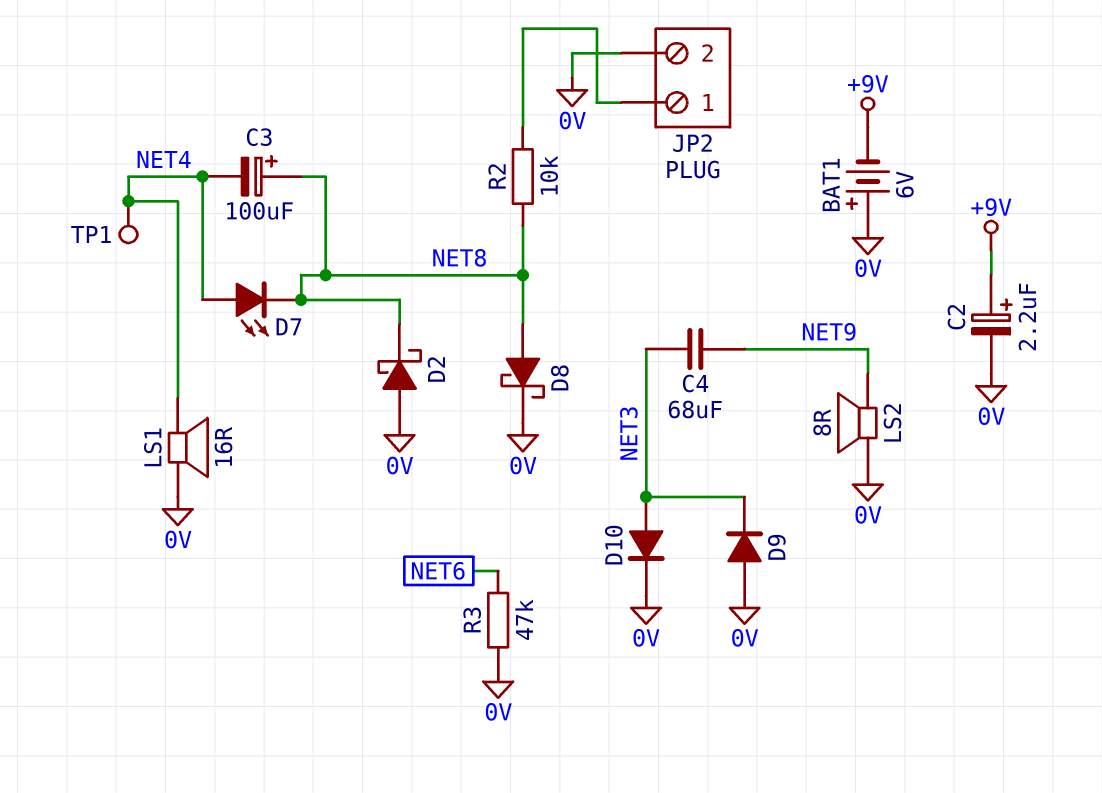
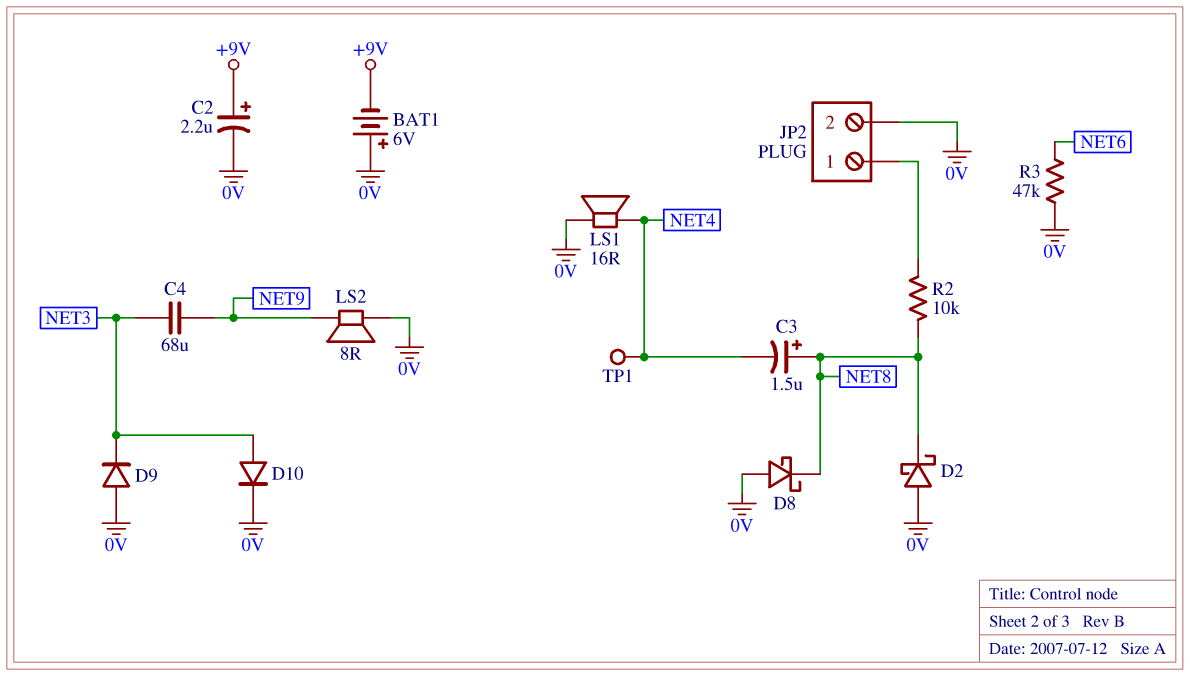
C3: 100uF (plus NET8, minus NET4) -> 1.5uF (plus NET8, minus NET4)
D7: LED (A NET4, K NET8) -> none
D8: schottky (A NET8, K 0V) -> schottky (A 0V, K NET8)

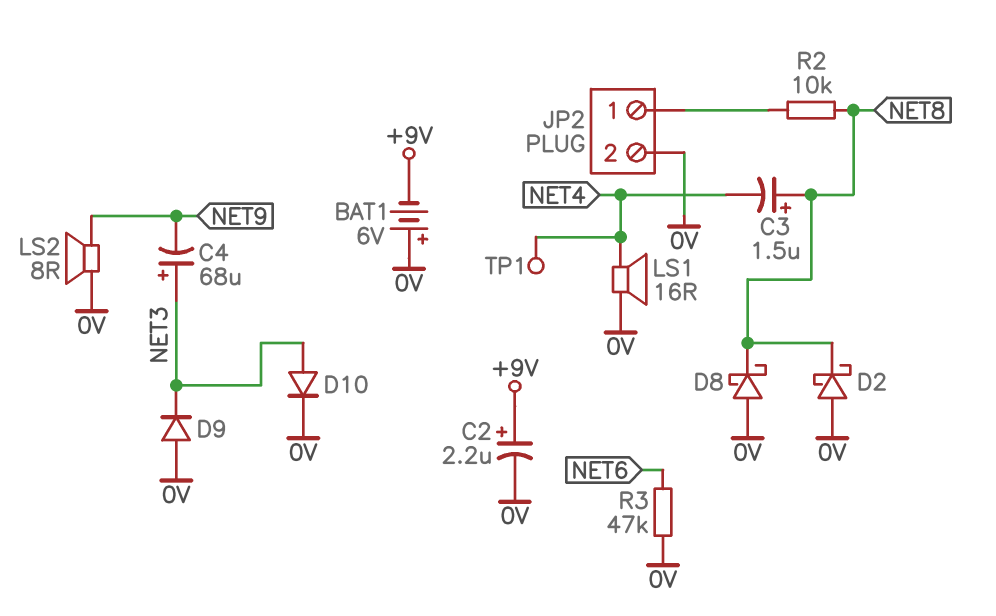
C4: 68uF (NET3, NET9) -> 68uF (plus NET3, minus NET9)

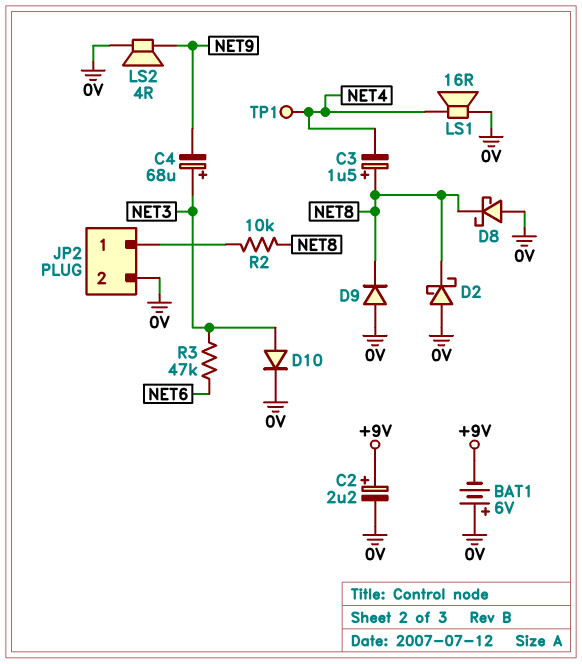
D9: diode (A 0V, K NET3) -> diode (A 0V, K NET8)
LS2: speaker 8R (0V, NET9) -> speaker 4R (0V, NET9)
R3: 47k (0V, NET6) -> 47k (NET3, NET6)

